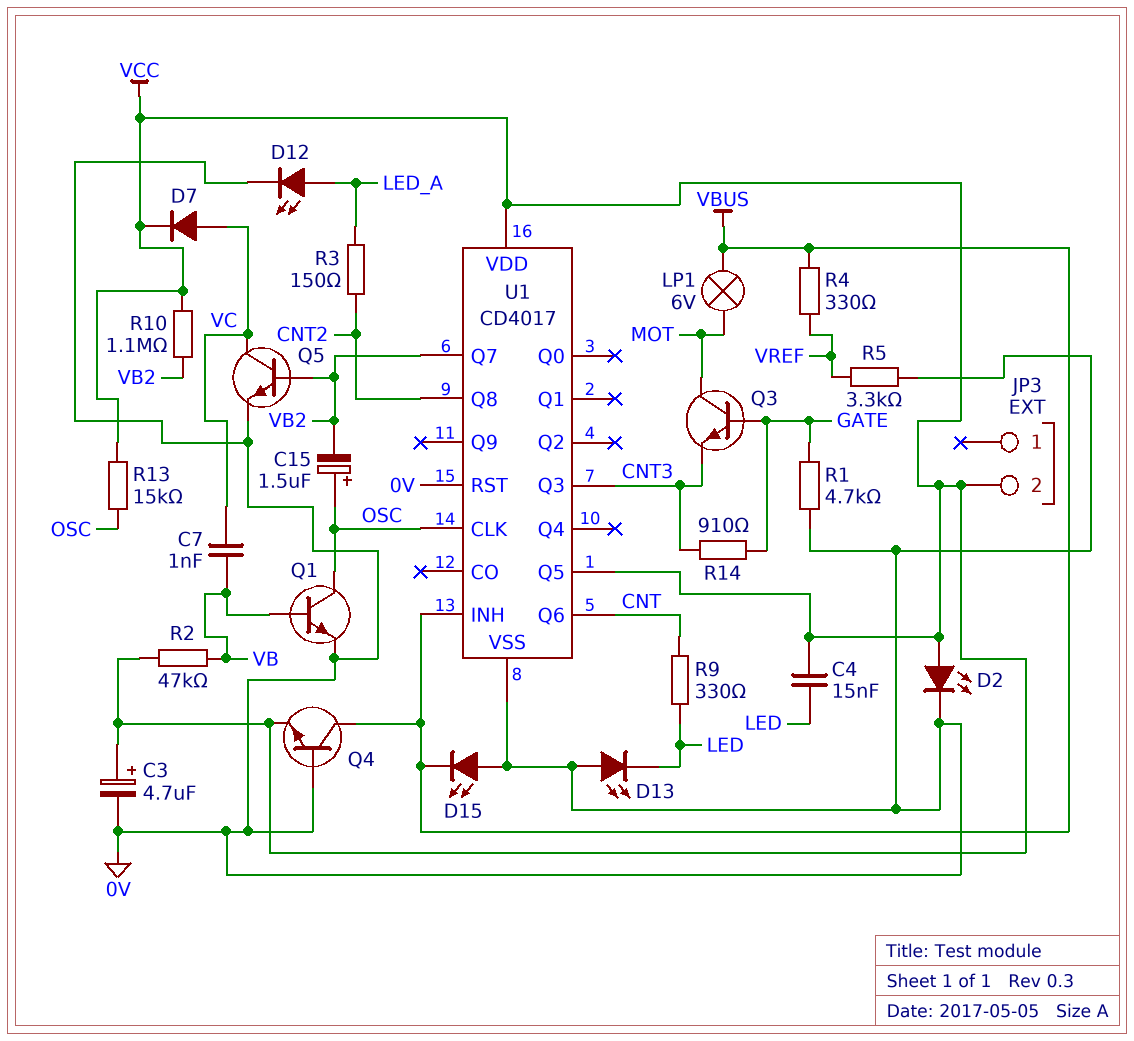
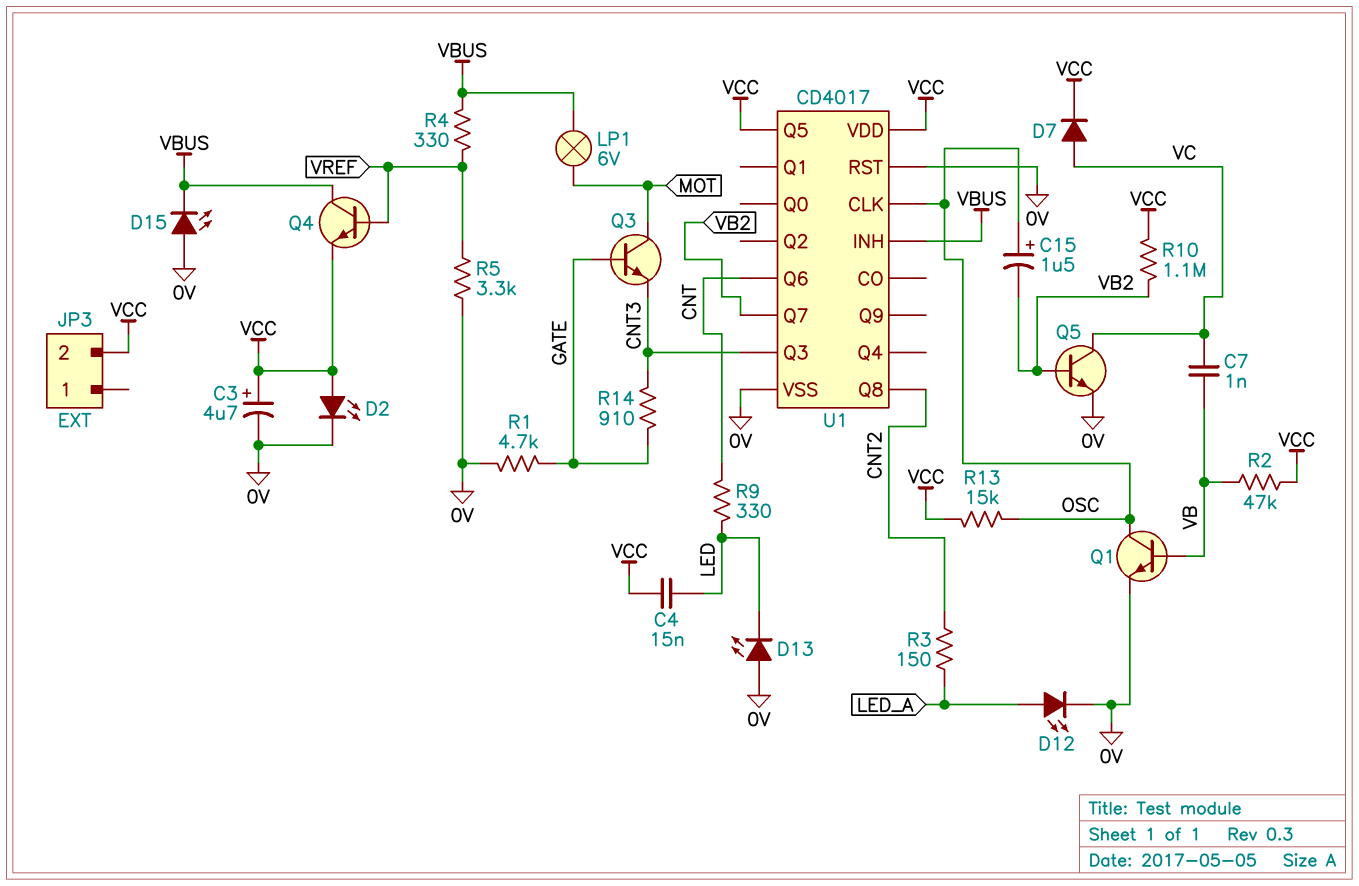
Q4: NPN (B 0V, C VBUS, E VCC) -> NPN (B VREF, C VBUS, E VCC)

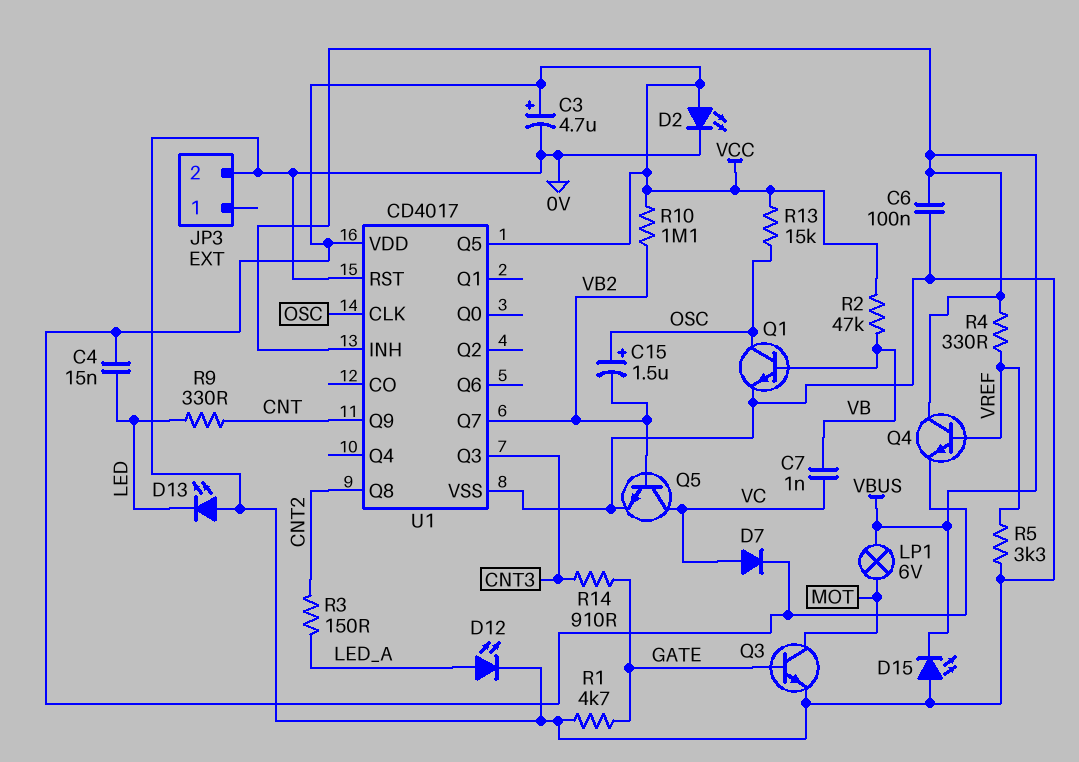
C6: none -> 100nF (0V, VBUS)
JP3 pin 2: VCC -> 0V
Q3: NPN (B GATE, C MOT, E CNT3) -> NPN (B GATE, C MOT, E 0V)
U1 pin Q6: CNT -> none
U1 pin Q9: none -> CNT

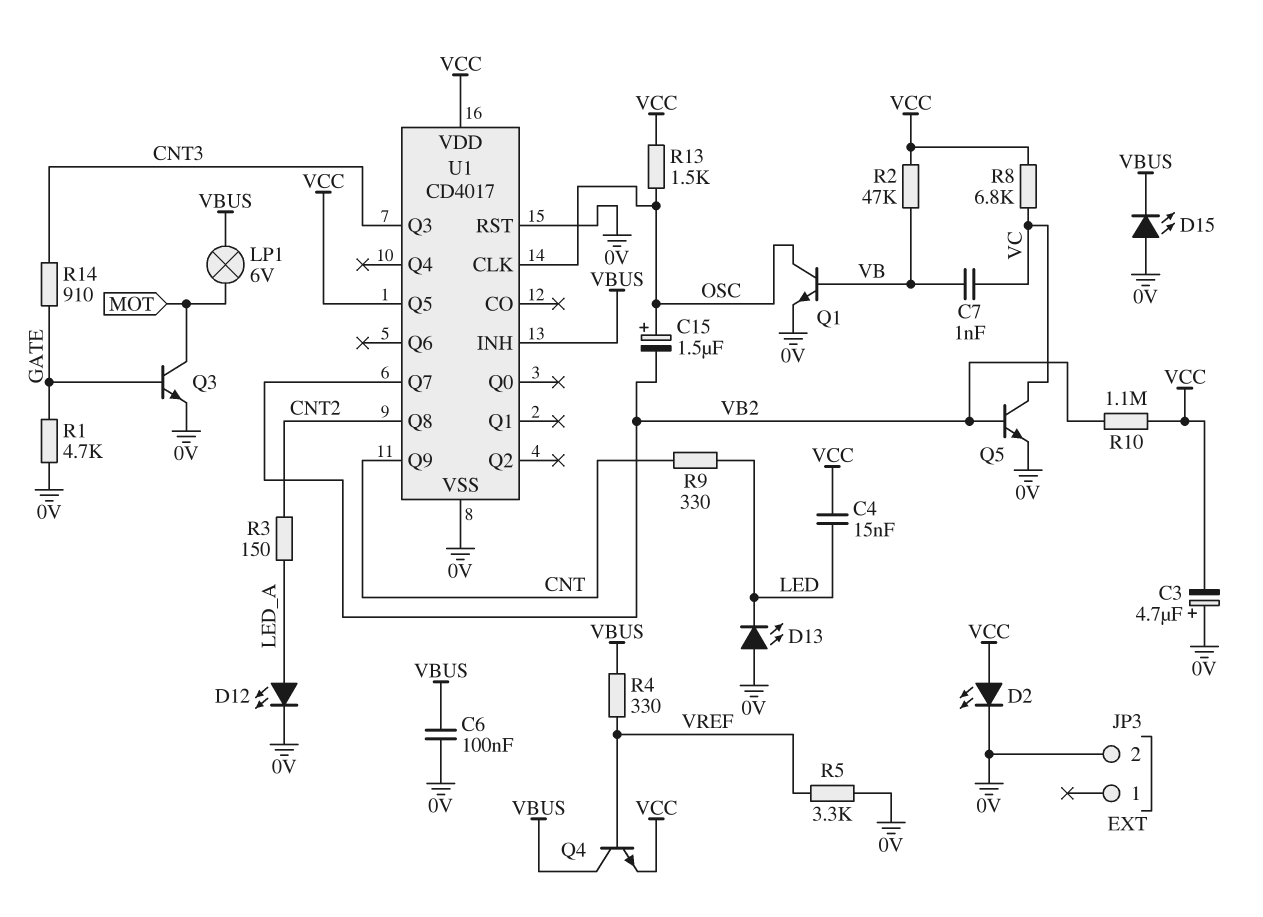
C3: 4.7uF (plus VCC, minus 0V) -> 4.7uF (plus 0V, minus VCC)
D7: diode (A VC, K VCC) -> none
R8: none -> 6.8k (VC, VCC)
R13: 15k (OSC, VCC) -> 1.5k (OSC, VCC)

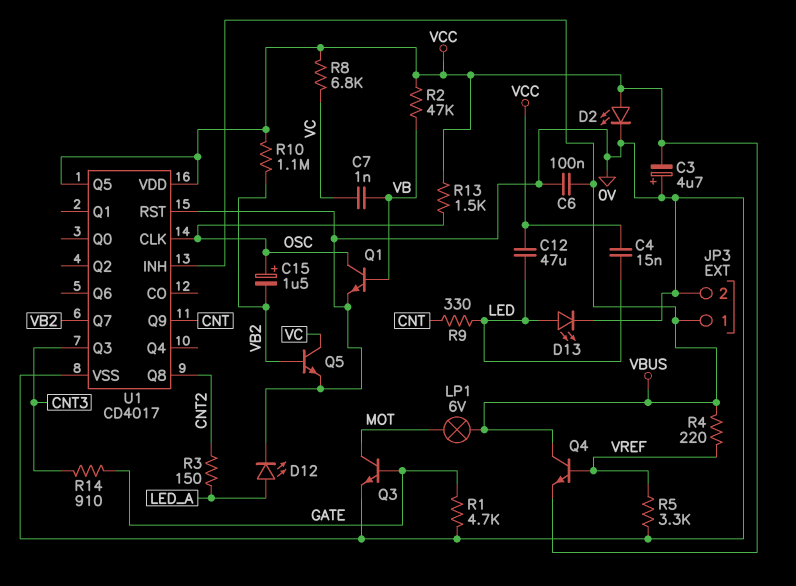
C12: none -> 47uF (LED, VCC)
D13: LED (A 0V, K LED) -> LED (A LED, K 0V)
D15: LED (A 0V, K VBUS) -> none
JP3 pin 1: none -> VBUS
R4: 330 (VBUS, VREF) -> 220 (VBUS, VREF)

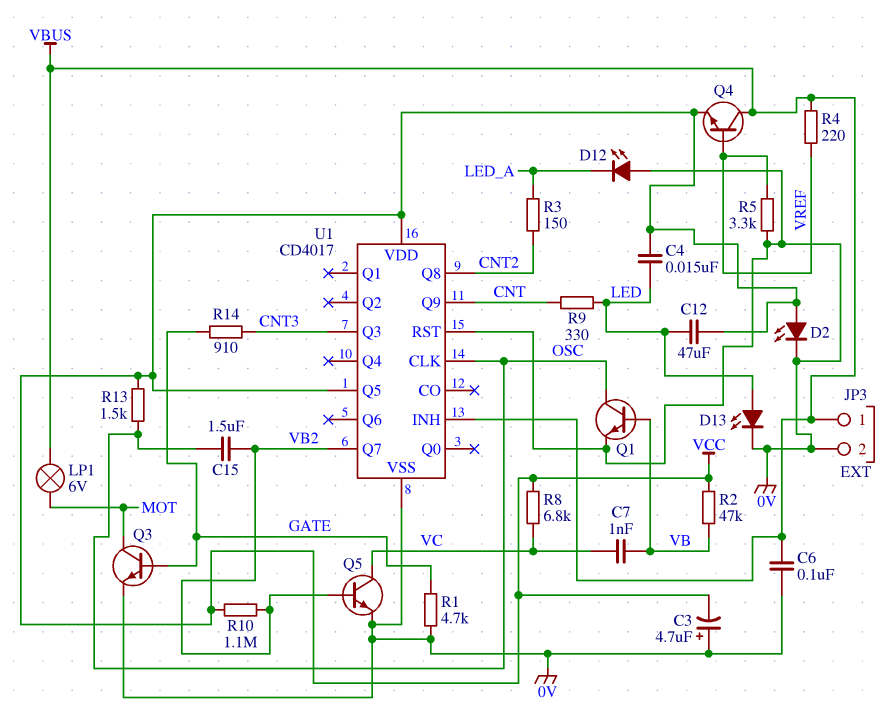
C15: 1.5uF (plus OSC, minus VB2) -> 1.5uF (OSC, VB2)
D12: LED (A LED_A, K 0V) -> LED (A 0V, K LED_A)

